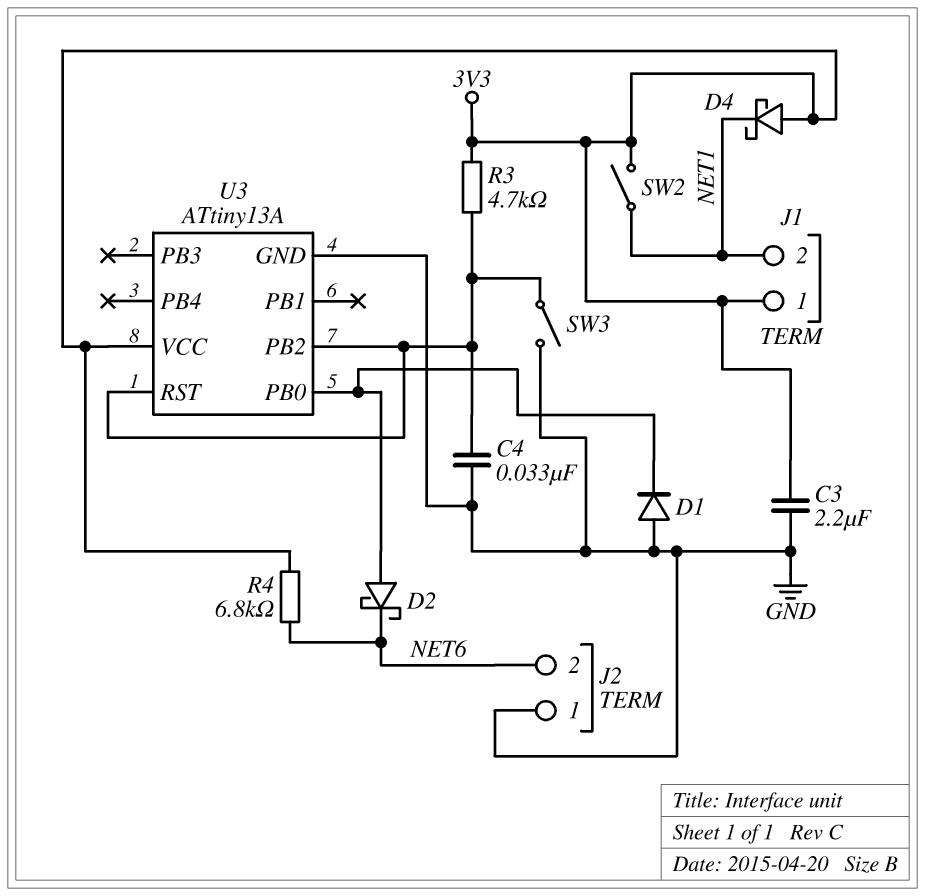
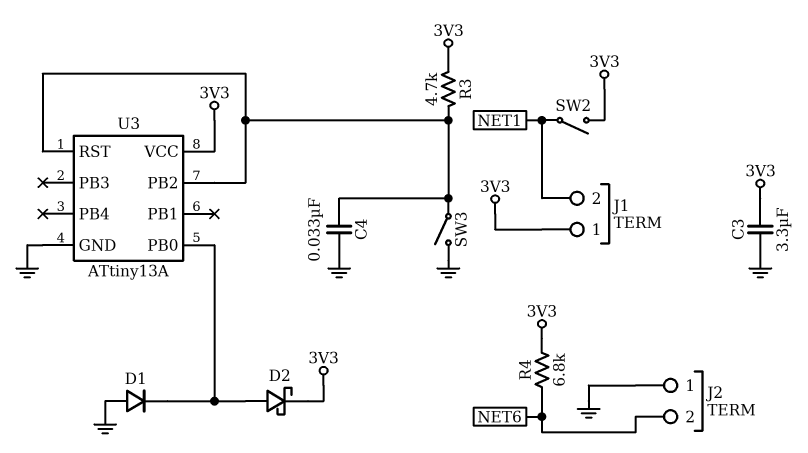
C3: 2.2uF (3V3, GND) -> 3.3uF (3V3, GND)
D2: schottky (A U3/PB0, K NET6) -> schottky (A U3/PB0, K 3V3)
D4: schottky (A 3V3, K NET1) -> none

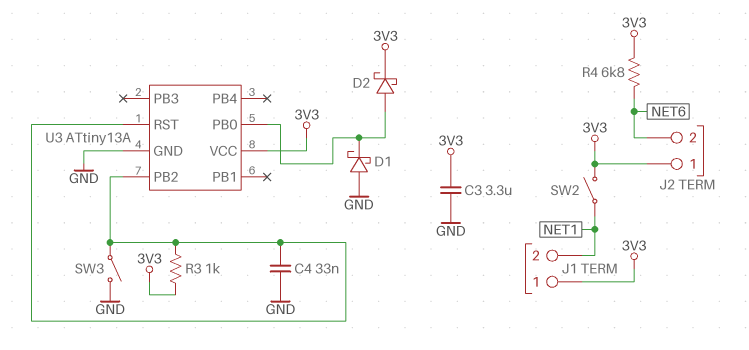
D1: diode (A GND, K U3/PB0) -> schottky (A GND, K U3/PB0)
J2 pin 1: GND -> 3V3
R3: 4.7k (3V3, U3/PB2) -> 1k (3V3, U3/PB2)

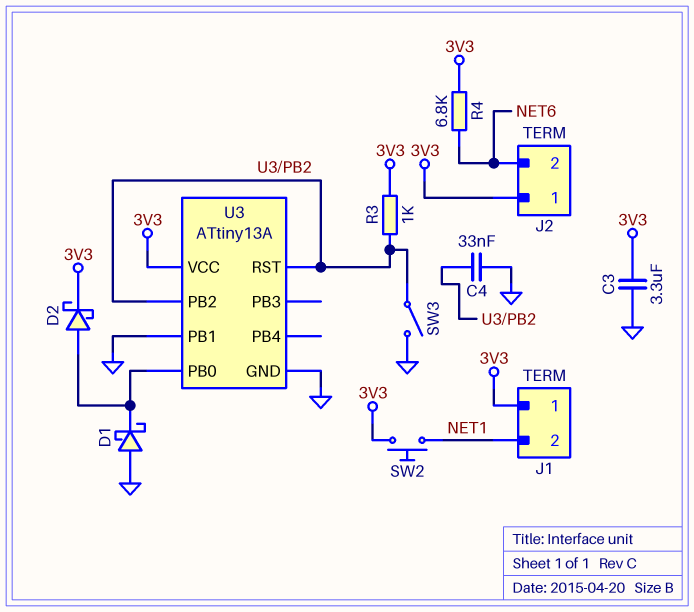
SW2: switch (3V3, NET1) -> button (3V3, NET1)
U3 pin PB1: none -> GND

